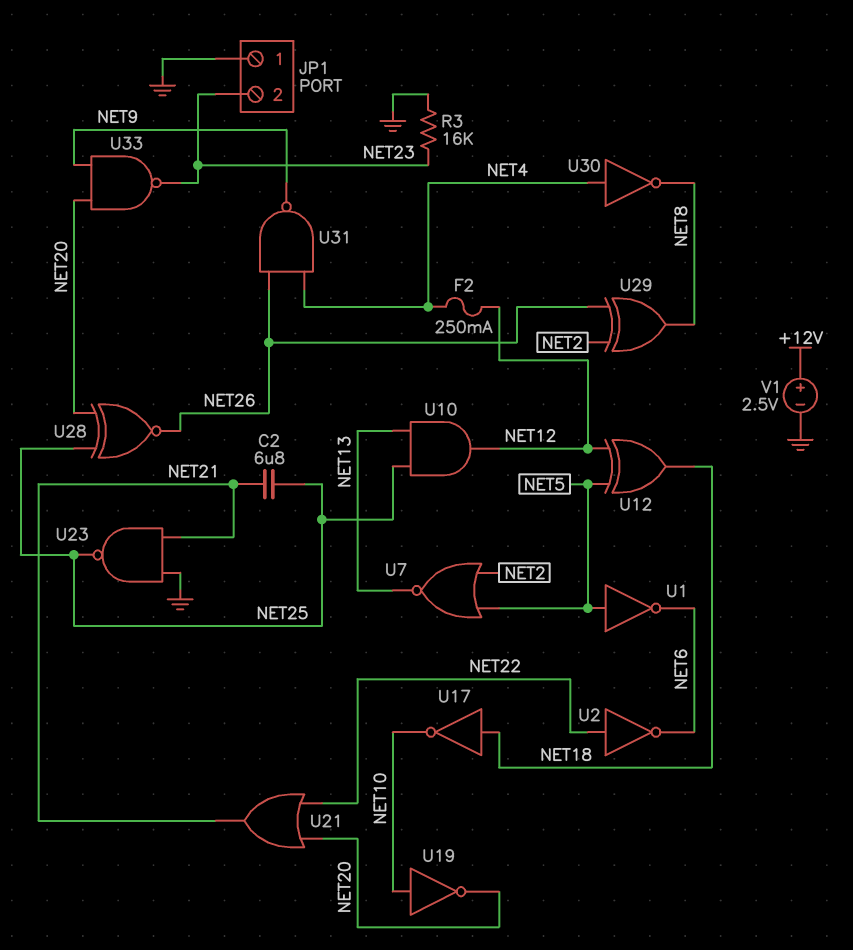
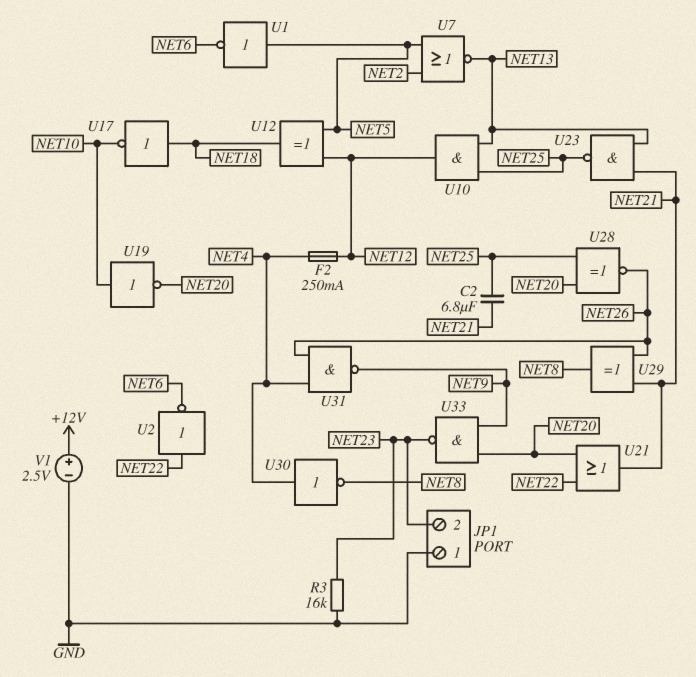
U23: NAND (in GND, in NET21, out NET25) -> NAND (in NET13, in NET21, out NET25)
U29: XOR (in NET2, in NET26, out NET8) -> XOR (in NET21, in NET26, out NET8)

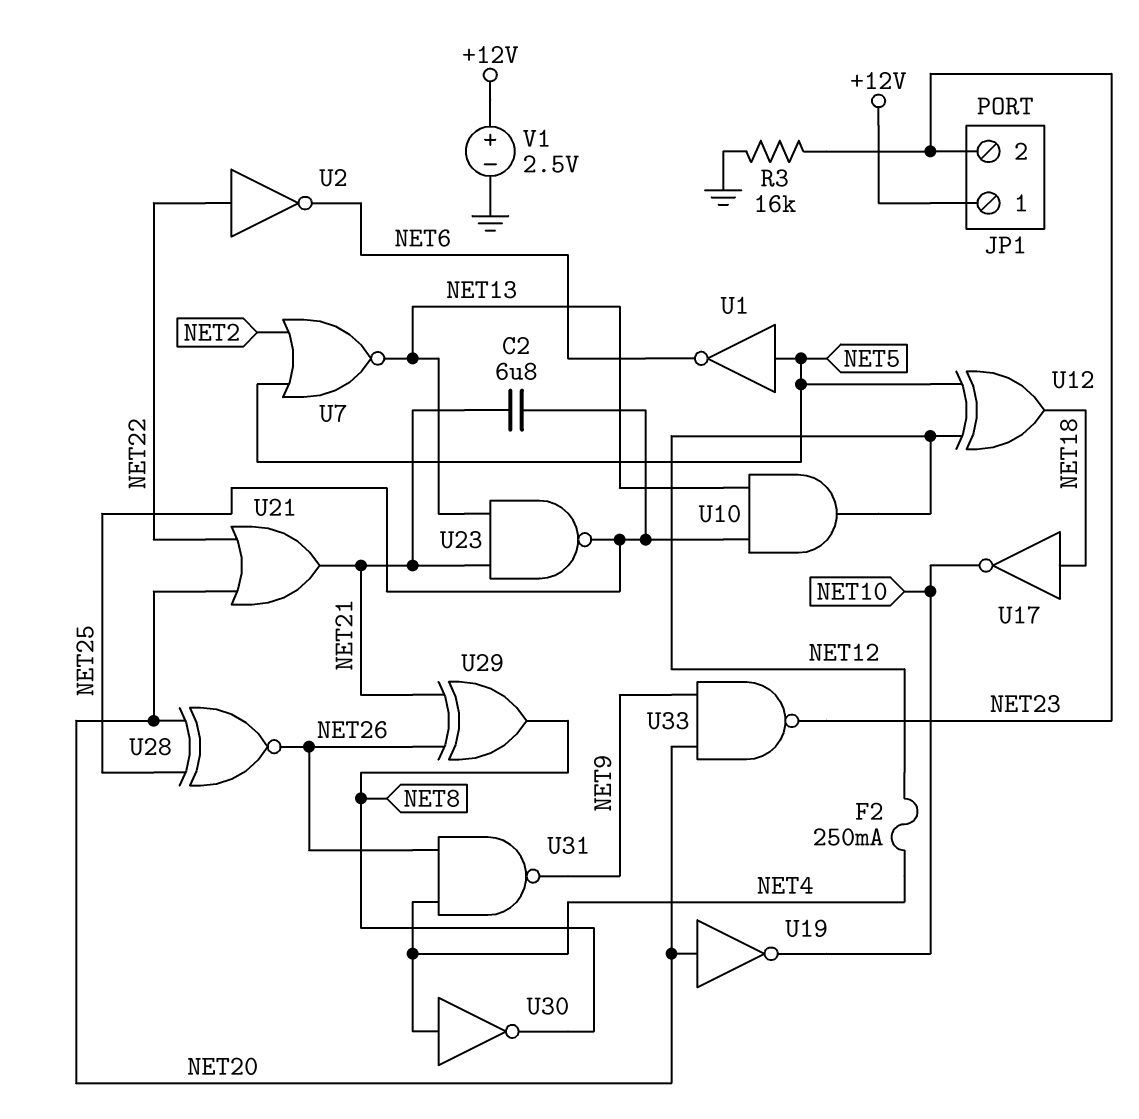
JP1 pin 1: GND -> +12V
U19: NOT (in NET10, out NET20) -> NOT (in NET20, out NET10)

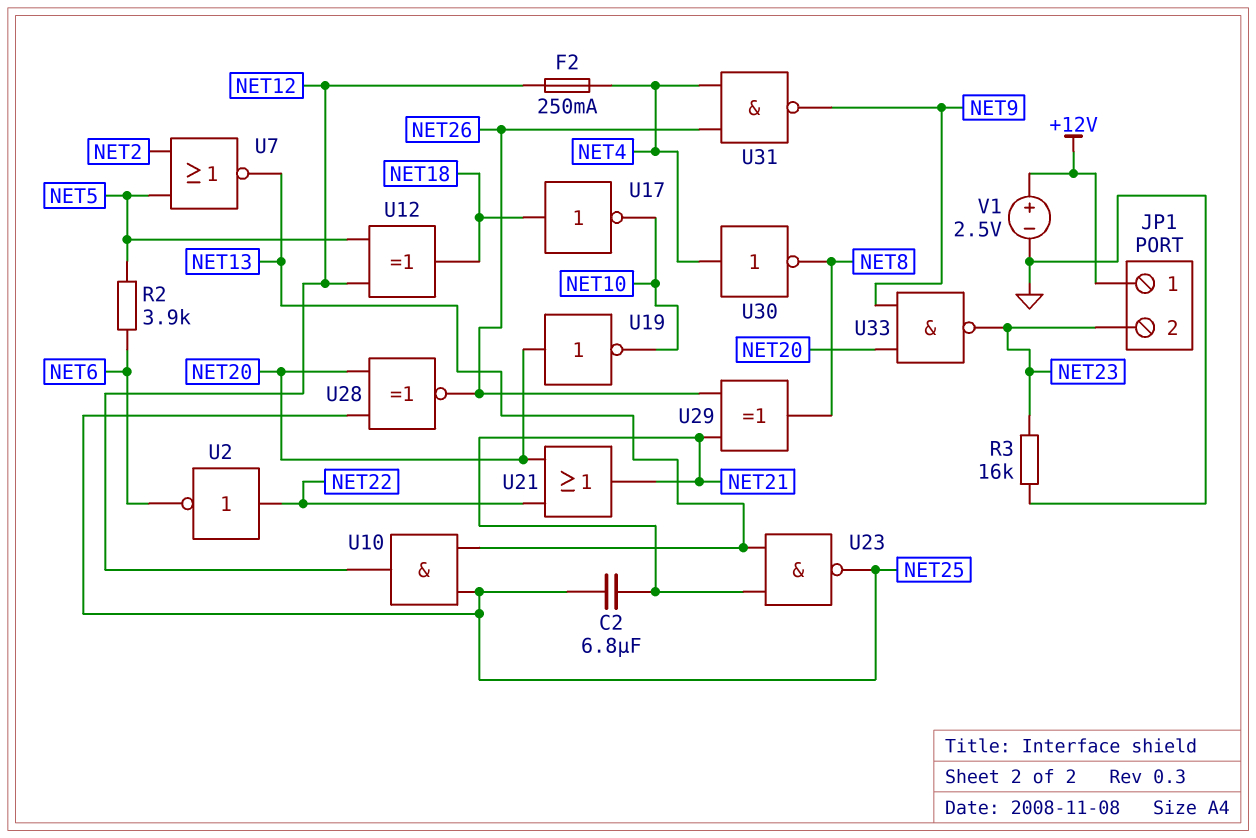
R2: none -> 3.9k (NET5, NET6)
U1: NOT (in NET5, out NET6) -> none

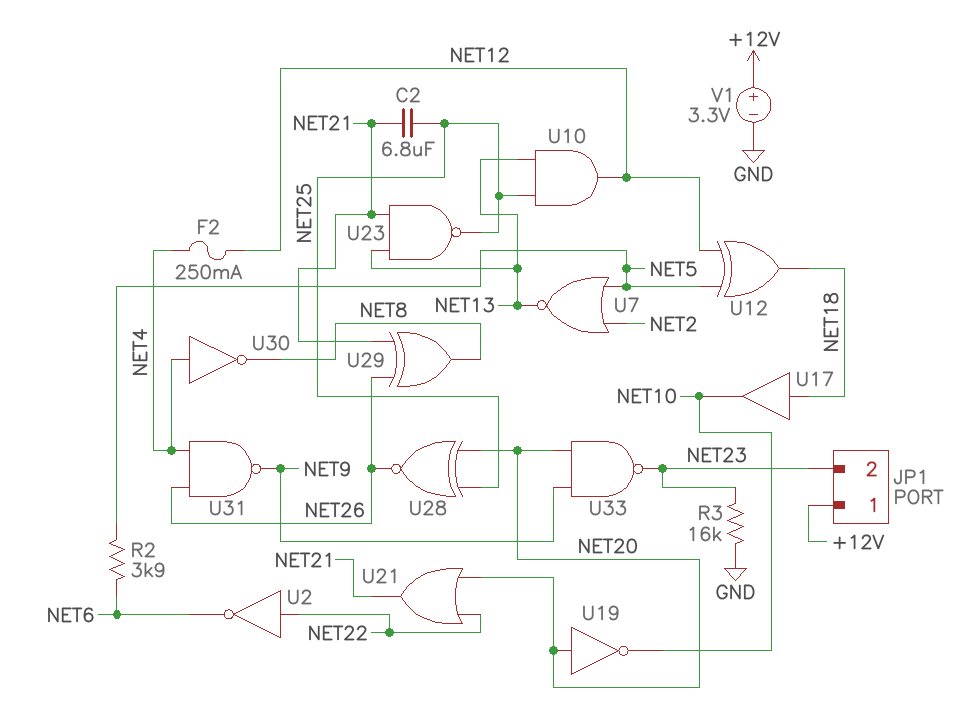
U17: NOT (in NET18, out NET10) -> buffer (in NET18, out NET10)
V1: 2.5V (plus +12V, minus GND) -> 3.3V (plus +12V, minus GND)

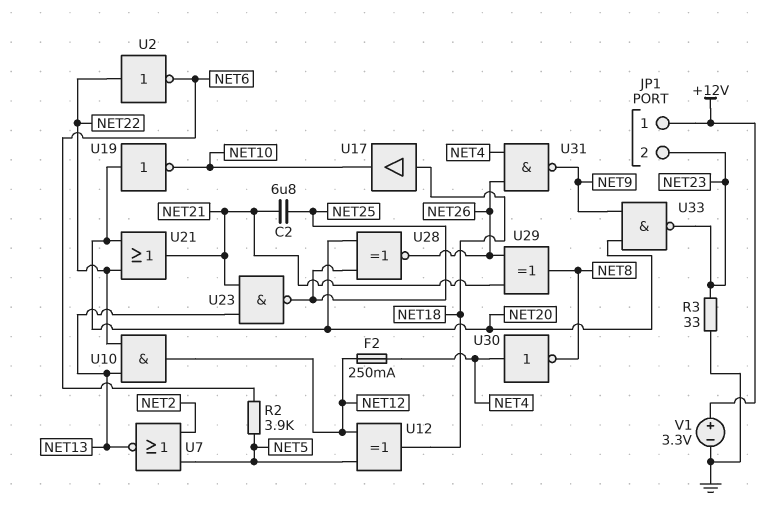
R3: 16k (GND, NET23) -> 33 (GND, NET23)
U10: AND (in NET13, in NET25, out NET12) -> AND (in NET13, in NET22, out NET12)

